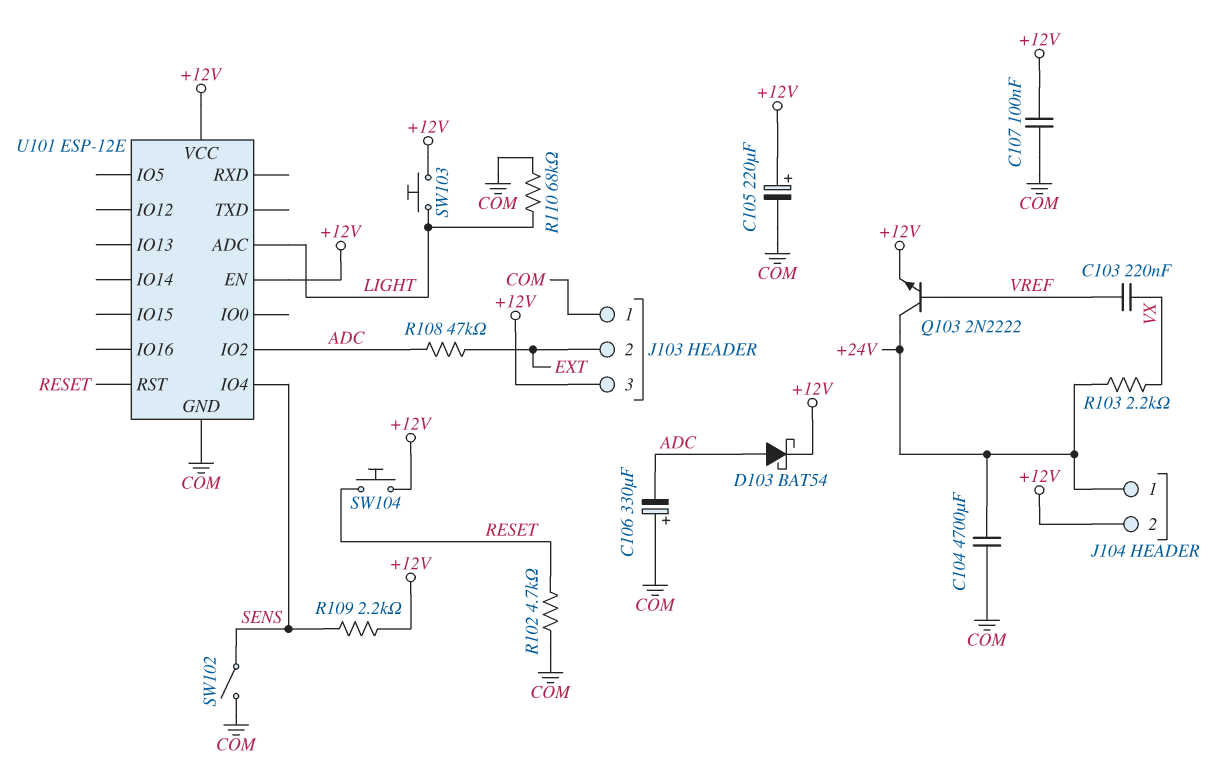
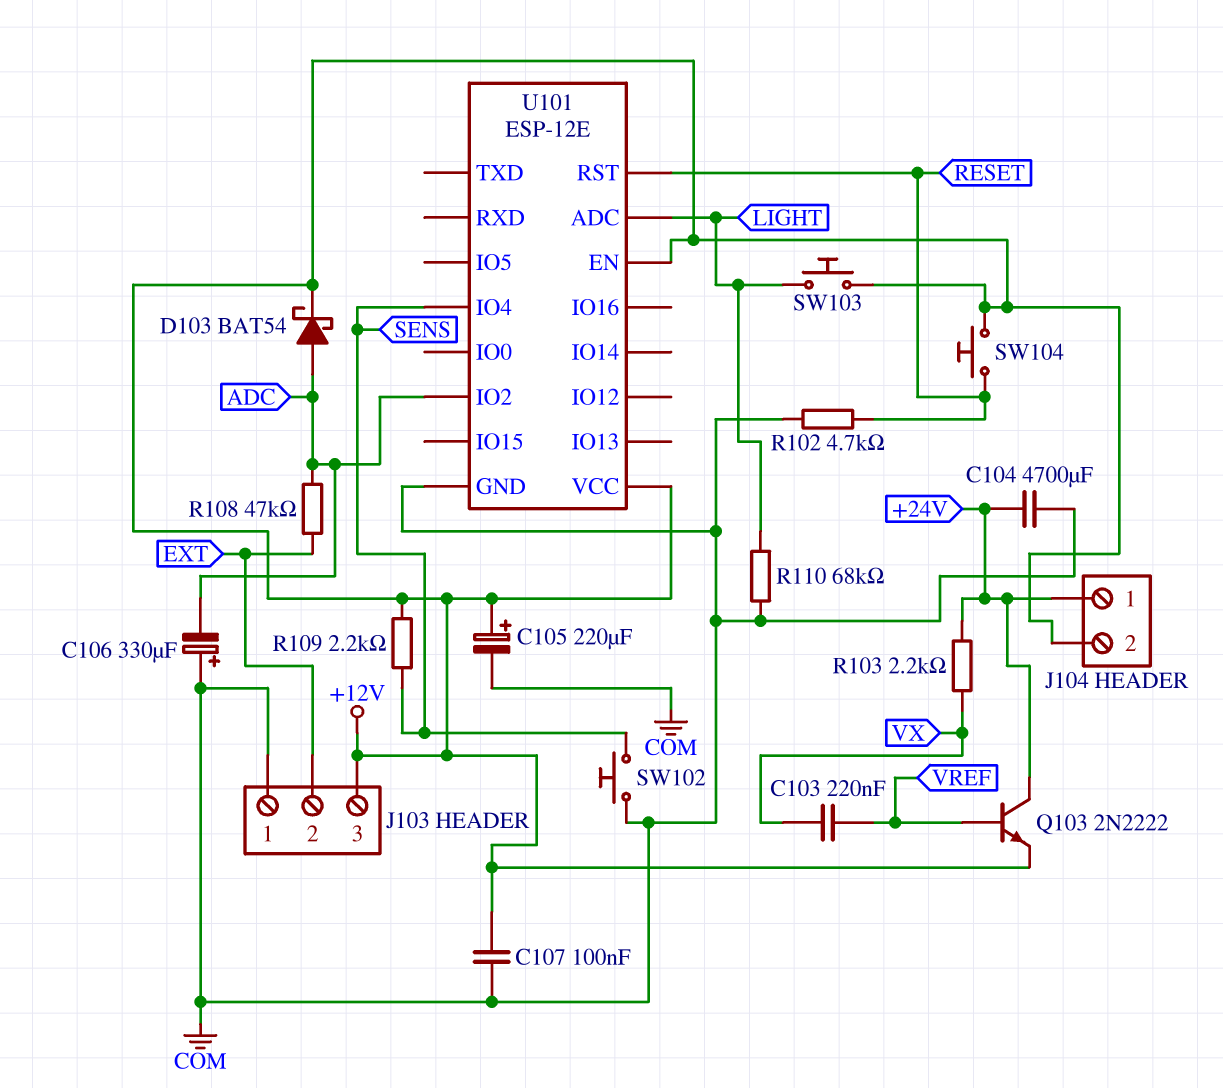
SW102: switch (COM, SENS) -> button (COM, SENS)

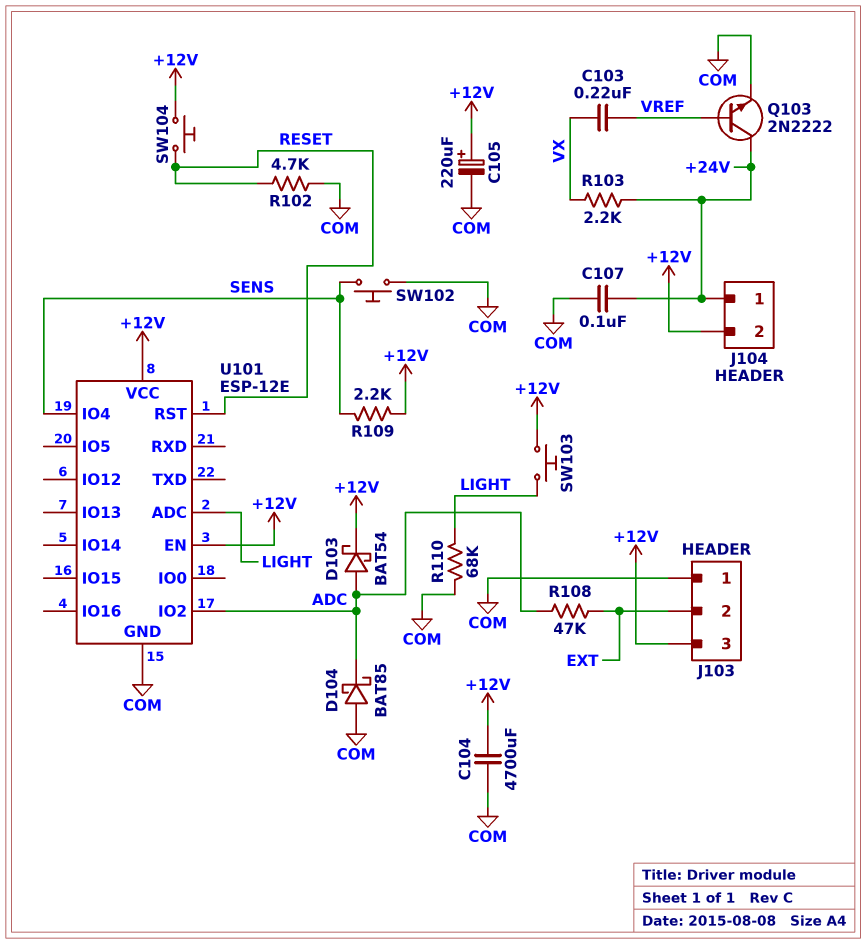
C104: 4700uF (+24V, COM) -> 4700uF (+12V, COM)
C106: 330uF (plus COM, minus ADC) -> none
C107: 100nF (+12V, COM) -> 100nF (+24V, COM)
D104: none -> schottky BAT85 (A COM, K ADC)
Q103: NPN 2N2222 (B VREF, C +24V, E +12V) -> NPN 2N2222 (B VREF, C +24V, E COM)

